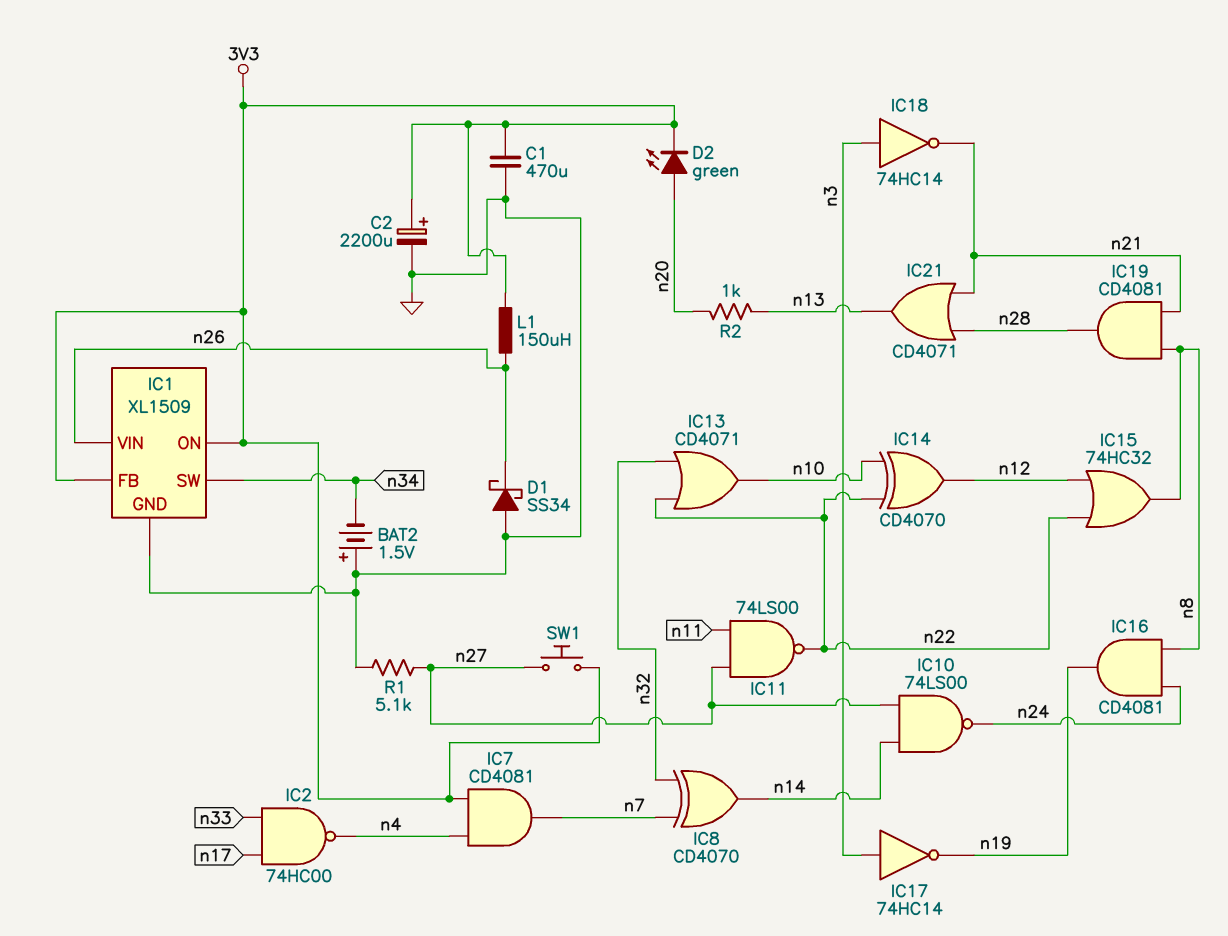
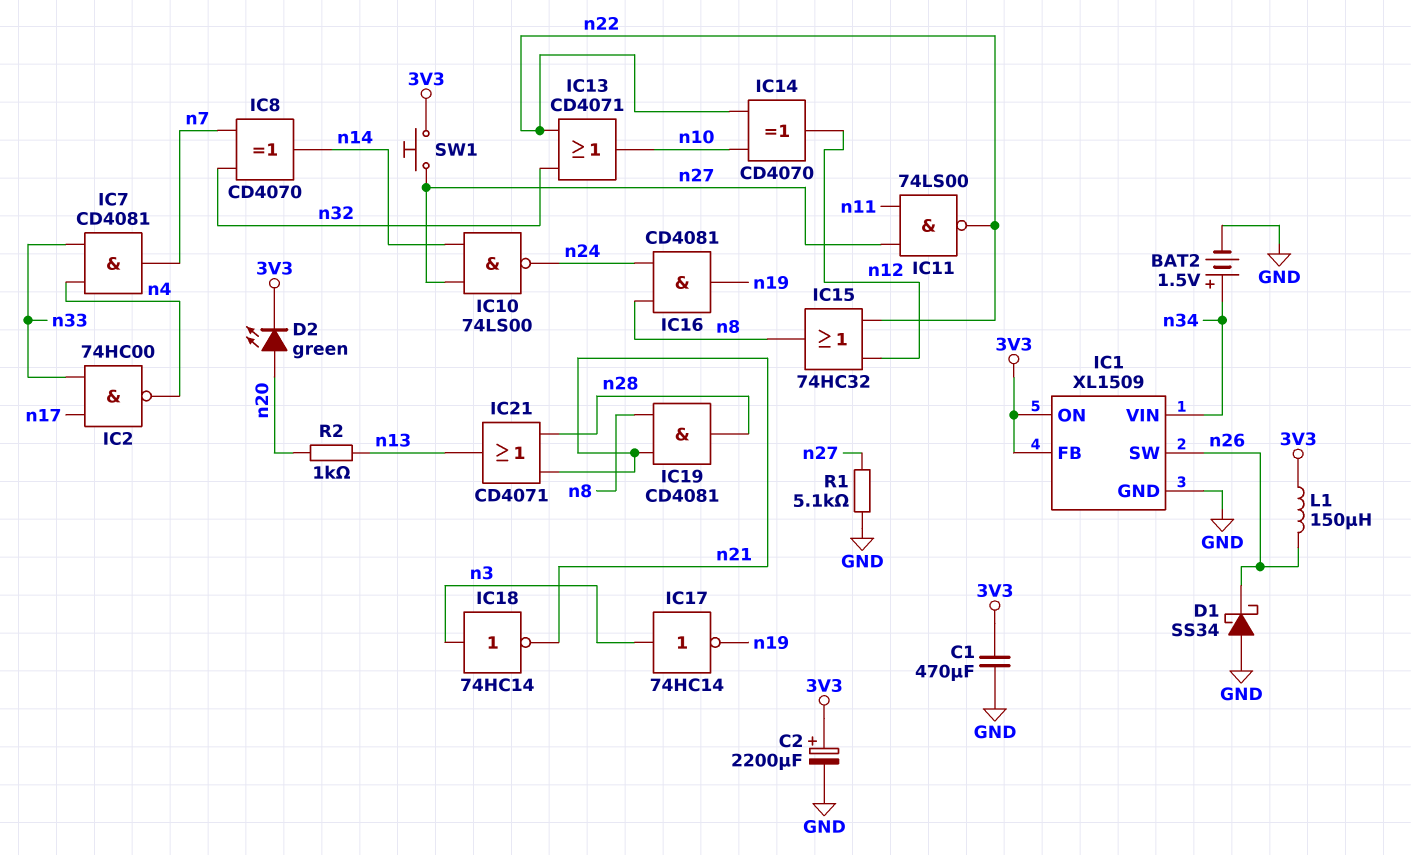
BAT2: 1.5V (plus GND, minus n34) -> 1.5V (plus n34, minus GND)
IC1 pin SW: n34 -> n26
IC1 pin VIN: n26 -> n34
IC7: AND CD4081 (in 3V3, in n4, out n7) -> AND CD4081 (in n4, in n33, out n7)

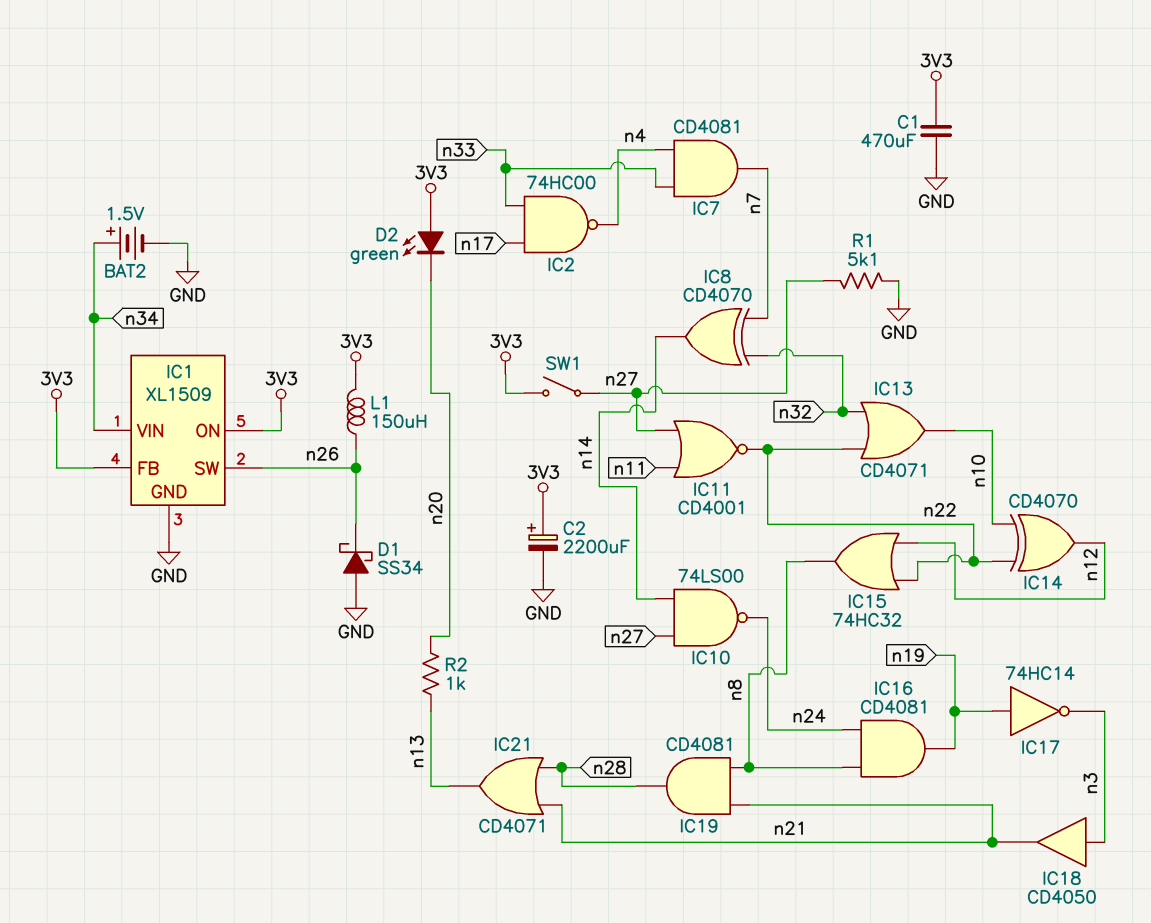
D2: LED green (A n20, K 3V3) -> LED green (A 3V3, K n20)
IC11: NAND 74LS00 (in n11, in n27, out n22) -> NOR CD4001 (in n11, in n27, out n22)
IC17: NOT 74HC14 (in n3, out n19) -> NOT 74HC14 (in n19, out n3)
IC18: NOT 74HC14 (in n3, out n21) -> buffer CD4050 (in n3, out n21)
SW1: button (3V3, n27) -> switch (3V3, n27)

